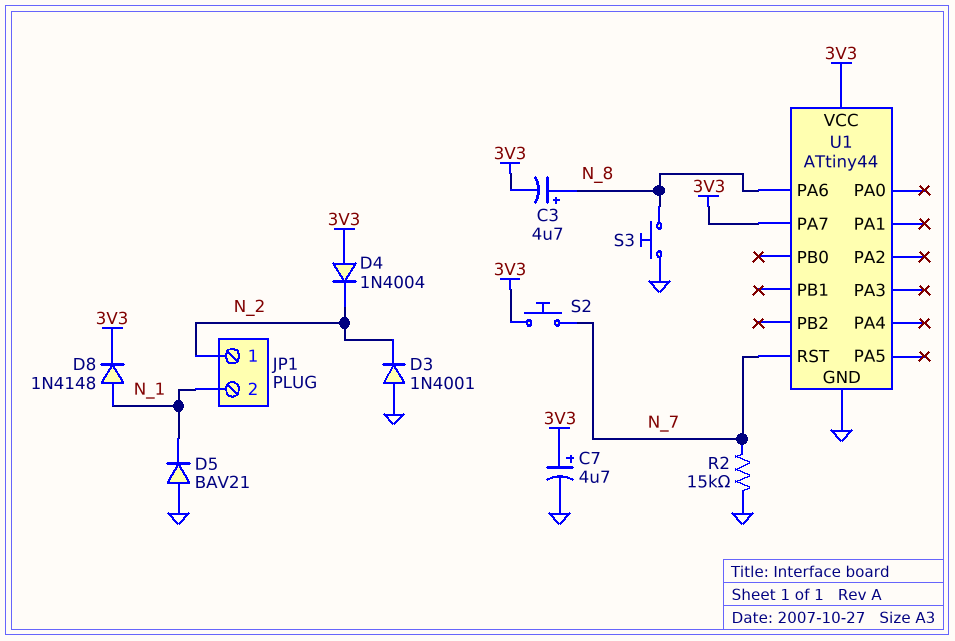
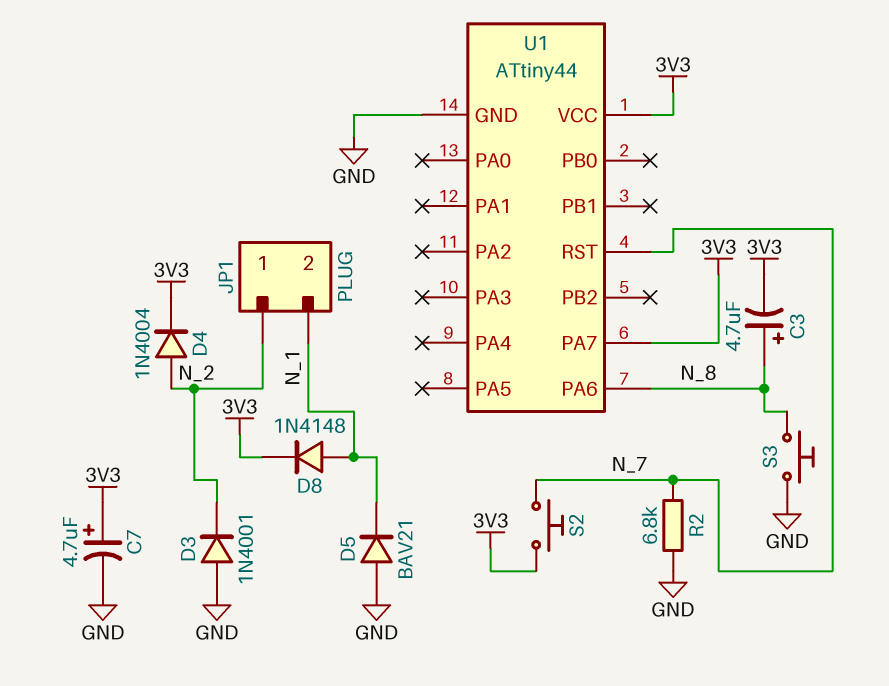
D4: diode 1N4004 (A 3V3, K N_2) -> diode 1N4004 (A N_2, K 3V3)
R2: 15k (GND, N_7) -> 6.8k (GND, N_7)

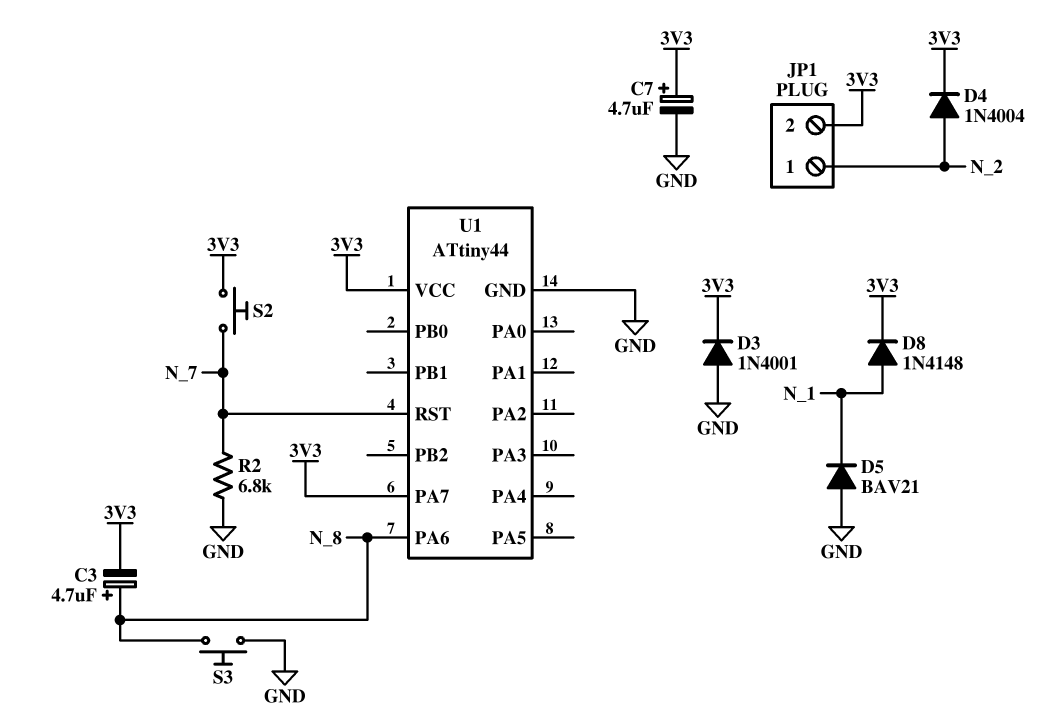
D3: diode 1N4001 (A GND, K N_2) -> diode 1N4001 (A GND, K 3V3)
JP1 pin 2: N_1 -> 3V3

